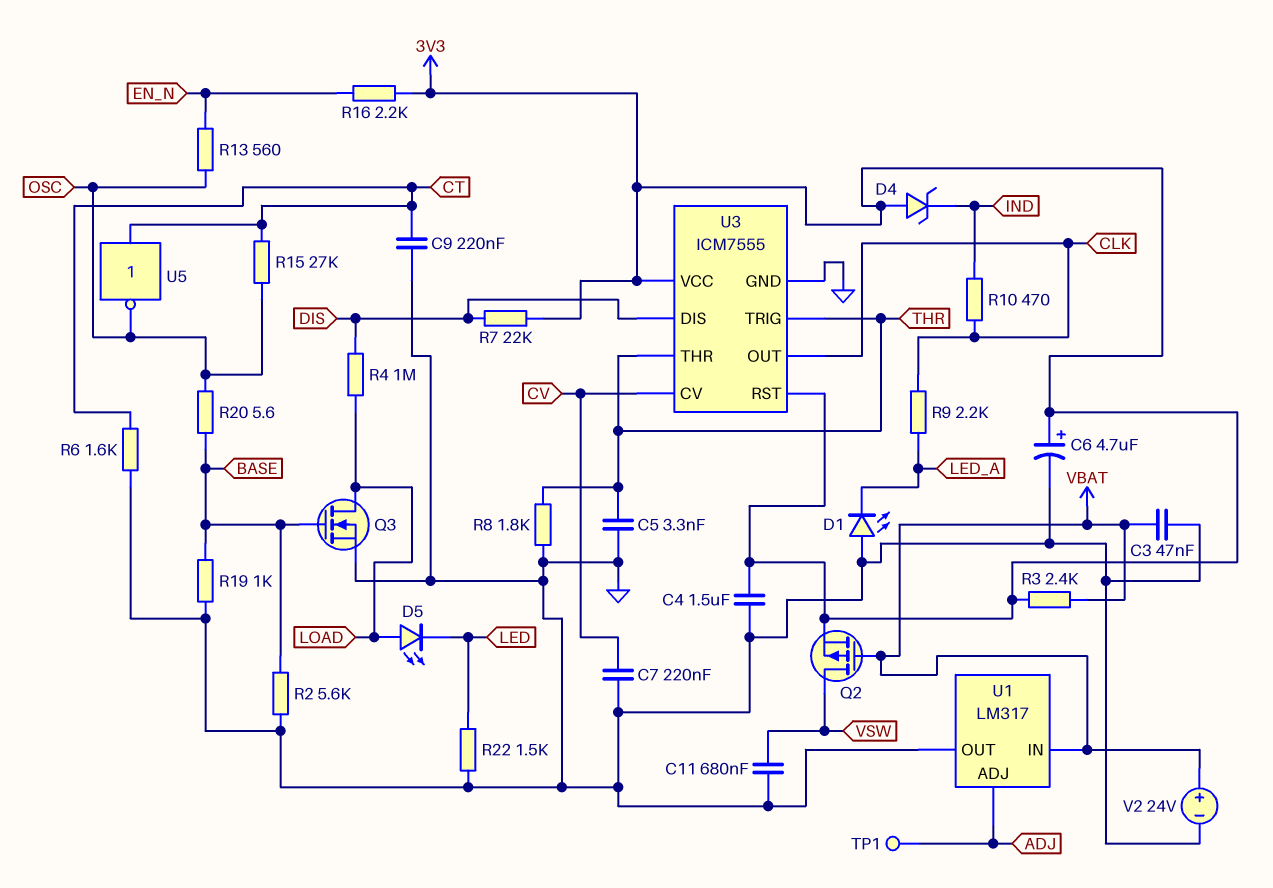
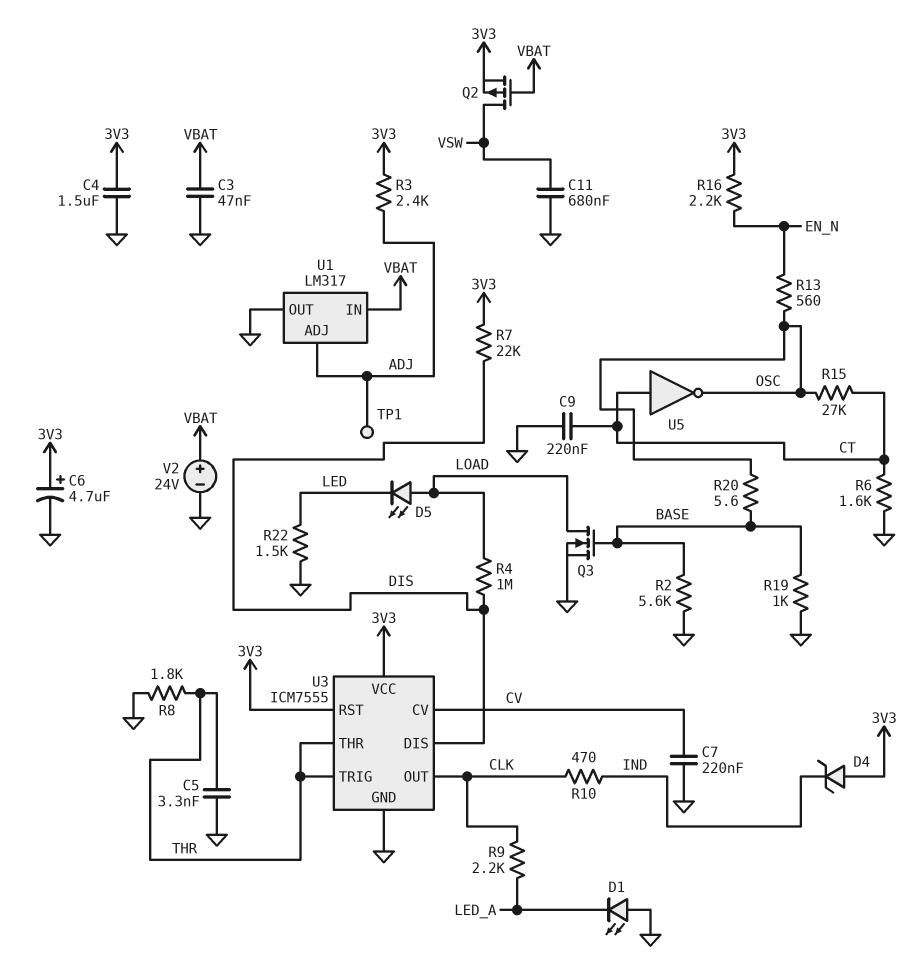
R3: 2.4k (3V3, VBAT) -> 2.4k (3V3, ADJ)

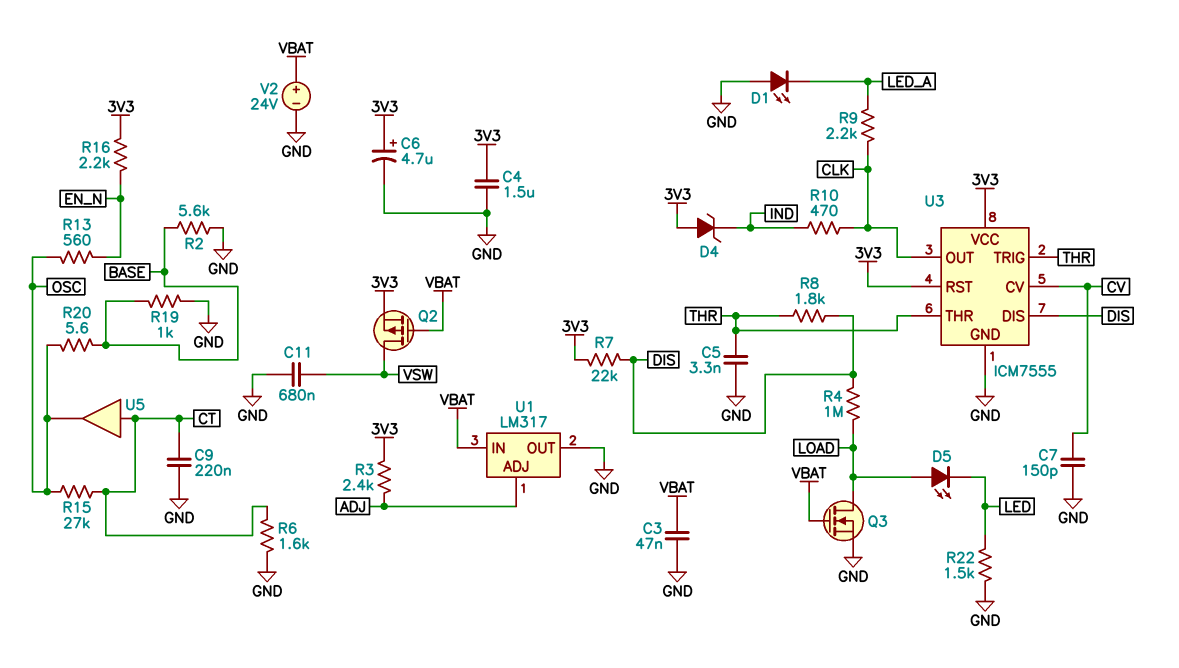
C7: 220nF (CV, GND) -> 150pF (CV, GND)
Q3: NMOS (G BASE, D LOAD, S GND) -> NMOS (G VBAT, D LOAD, S GND)
R8: 1.8k (GND, THR) -> 1.8k (DIS, THR)
TP1: test point (ADJ) -> none
U5: NOT (in CT, out OSC) -> buffer (in CT, out OSC)

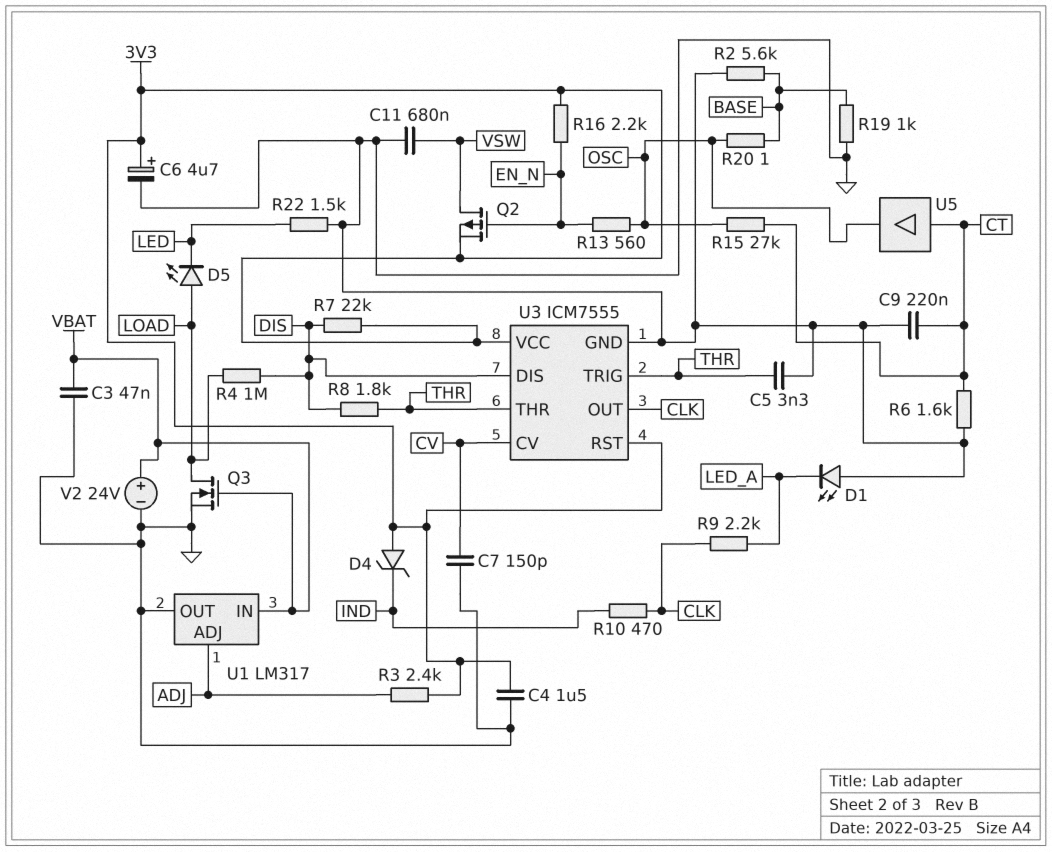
Q2: PMOS (G VBAT, D VSW, S 3V3) -> PMOS (G EN_N, D VSW, S 3V3)
R20: 5.6 (BASE, OSC) -> 1 (BASE, OSC)

